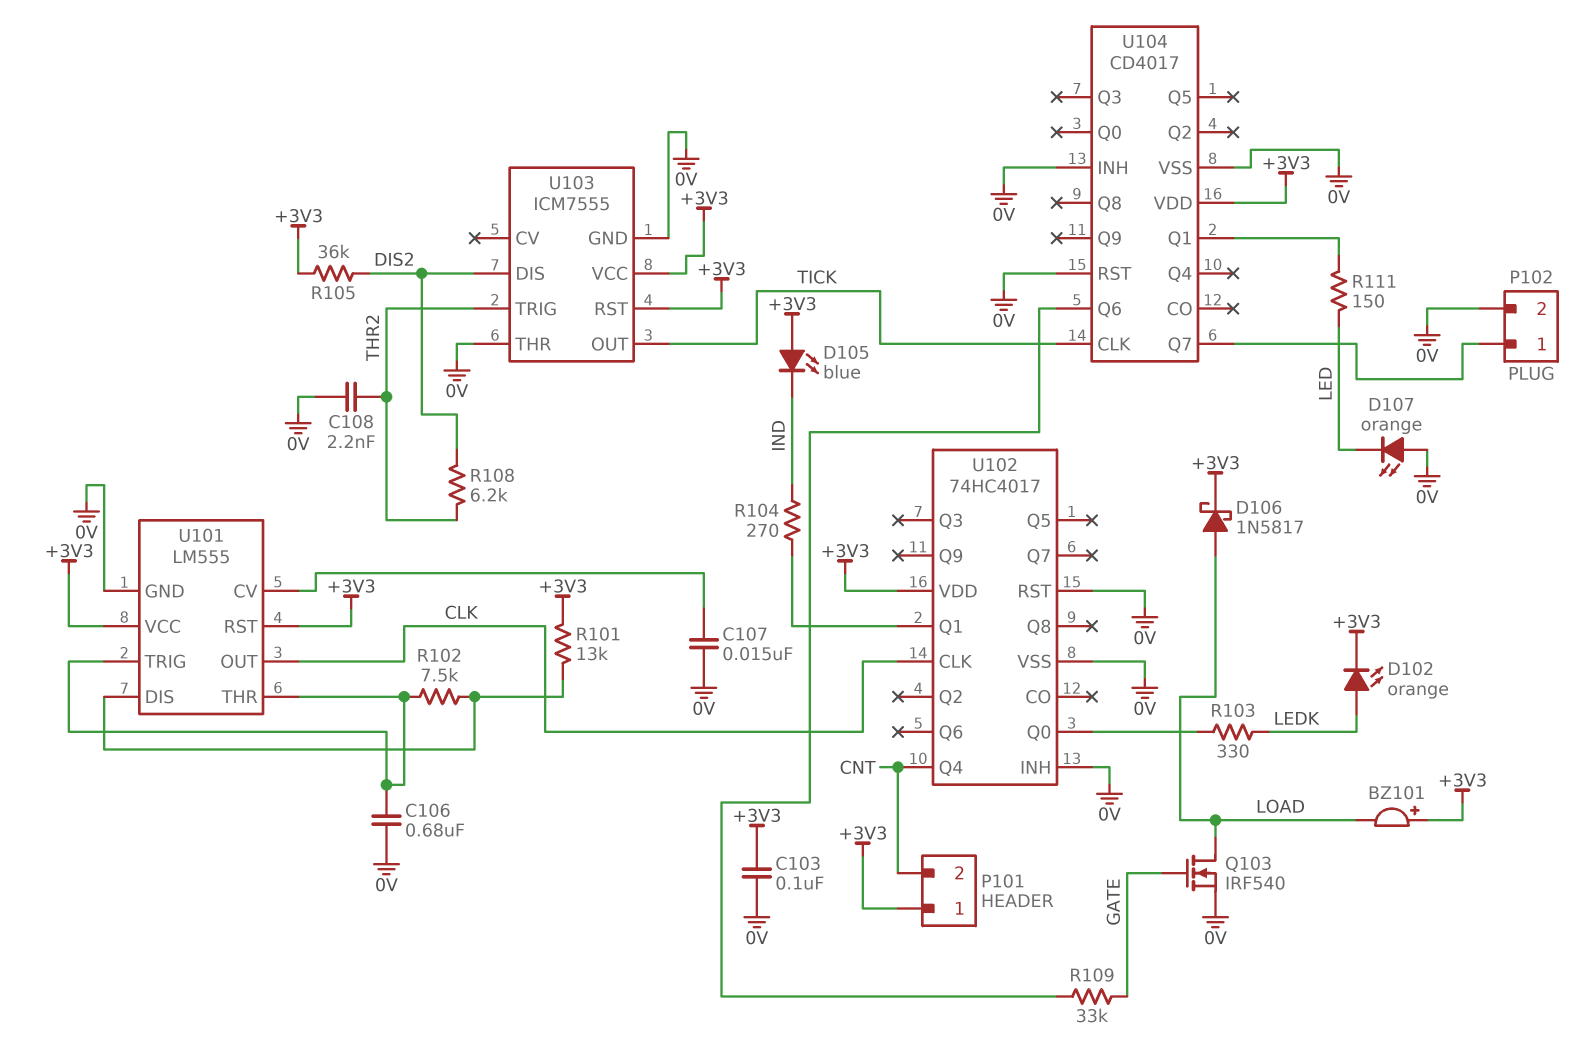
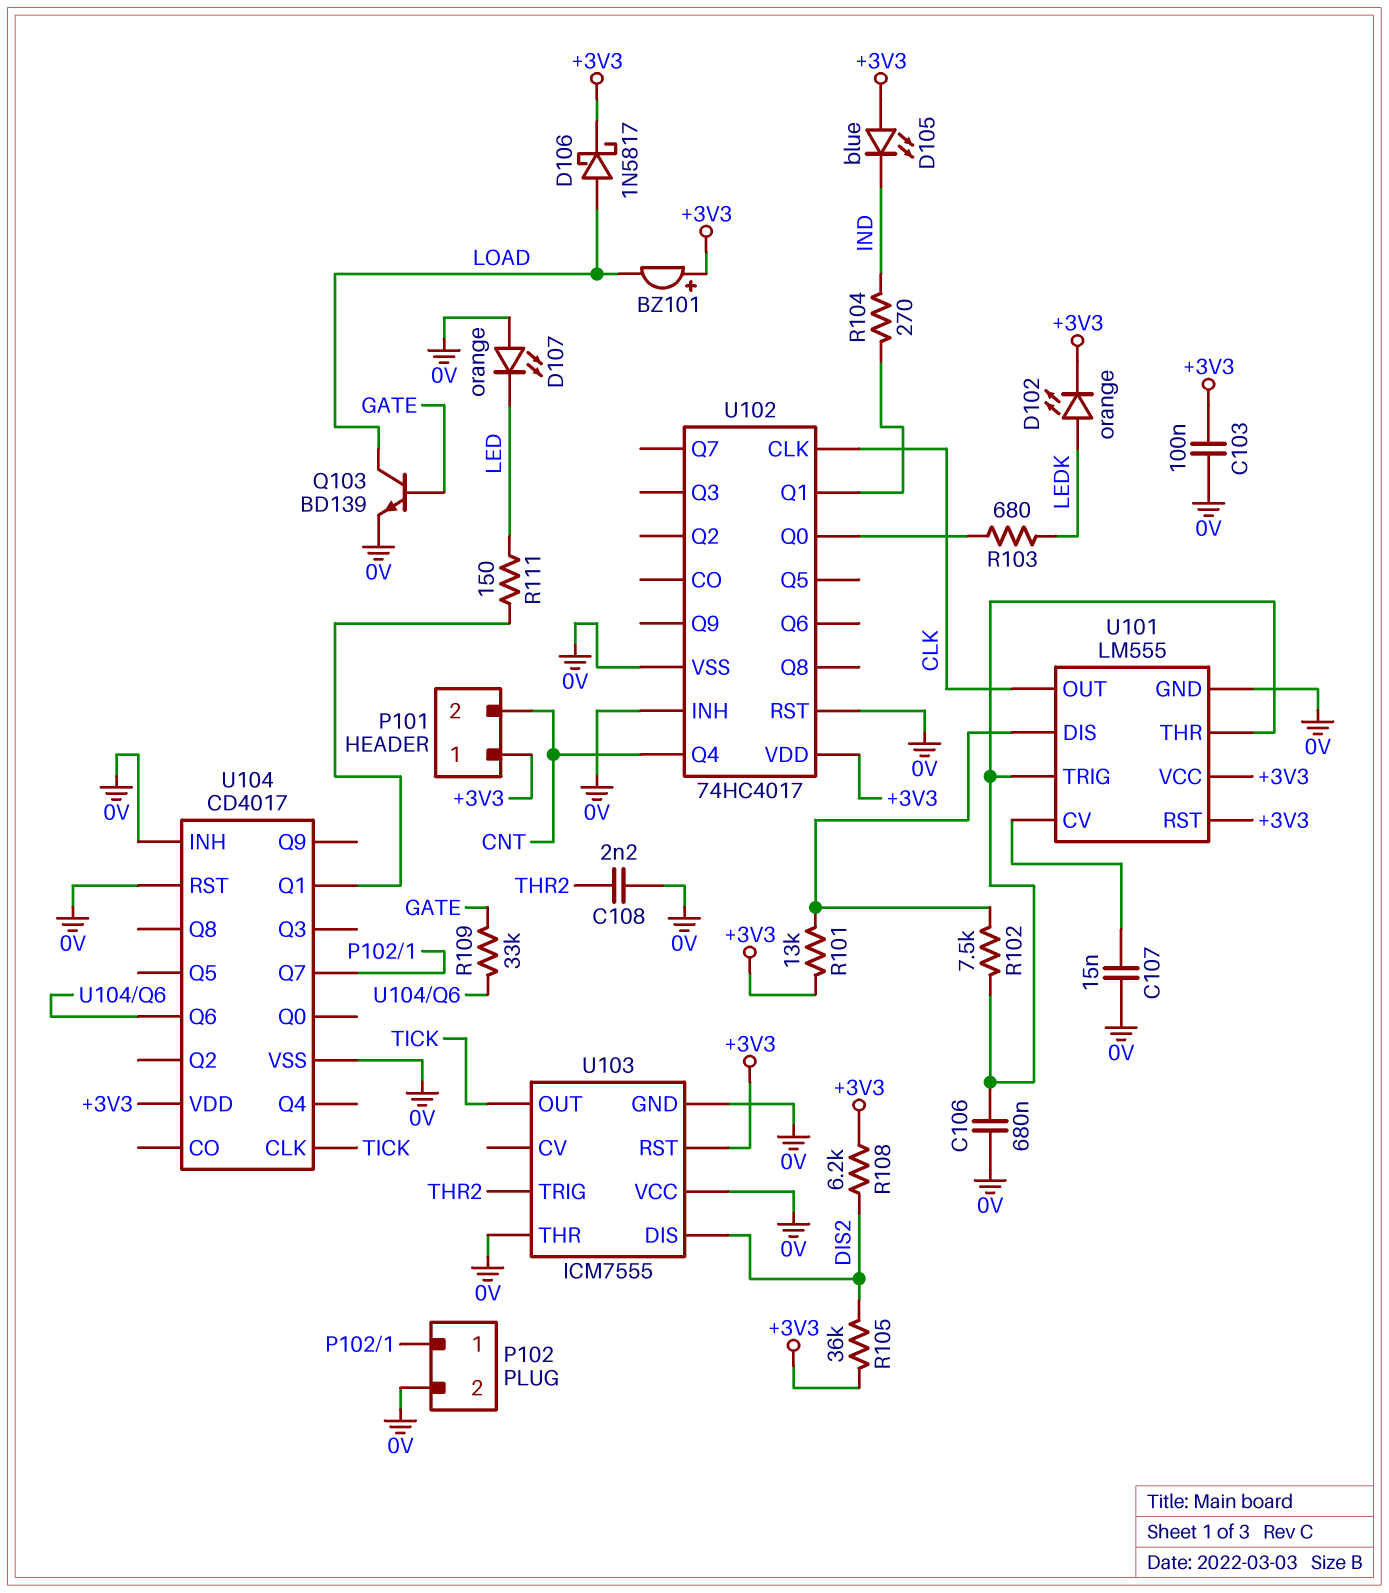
Q103: NMOS IRF540 (G GATE, D LOAD, S 0V) -> NPN BD139 (B GATE, C LOAD, E 0V)
R103: 330 (LEDK, U102/Q0) -> 680 (LEDK, U102/Q0)
R108: 6.2k (DIS2, THR2) -> 6.2k (+3V3, DIS2)
U103 pin VCC: +3V3 -> 0V

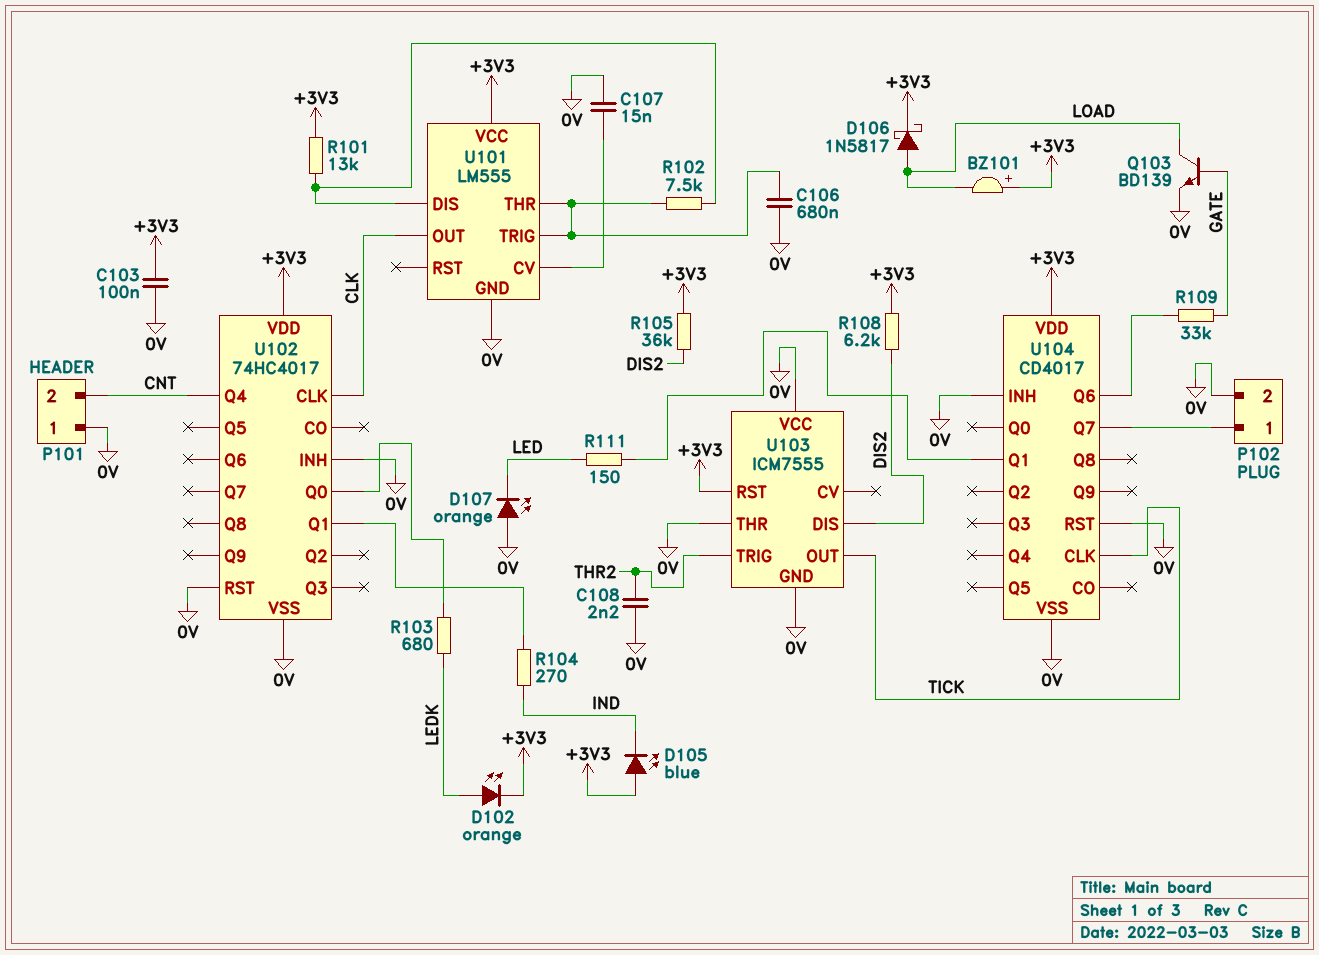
P101 pin 1: +3V3 -> 0V
U101 pin RST: +3V3 -> none

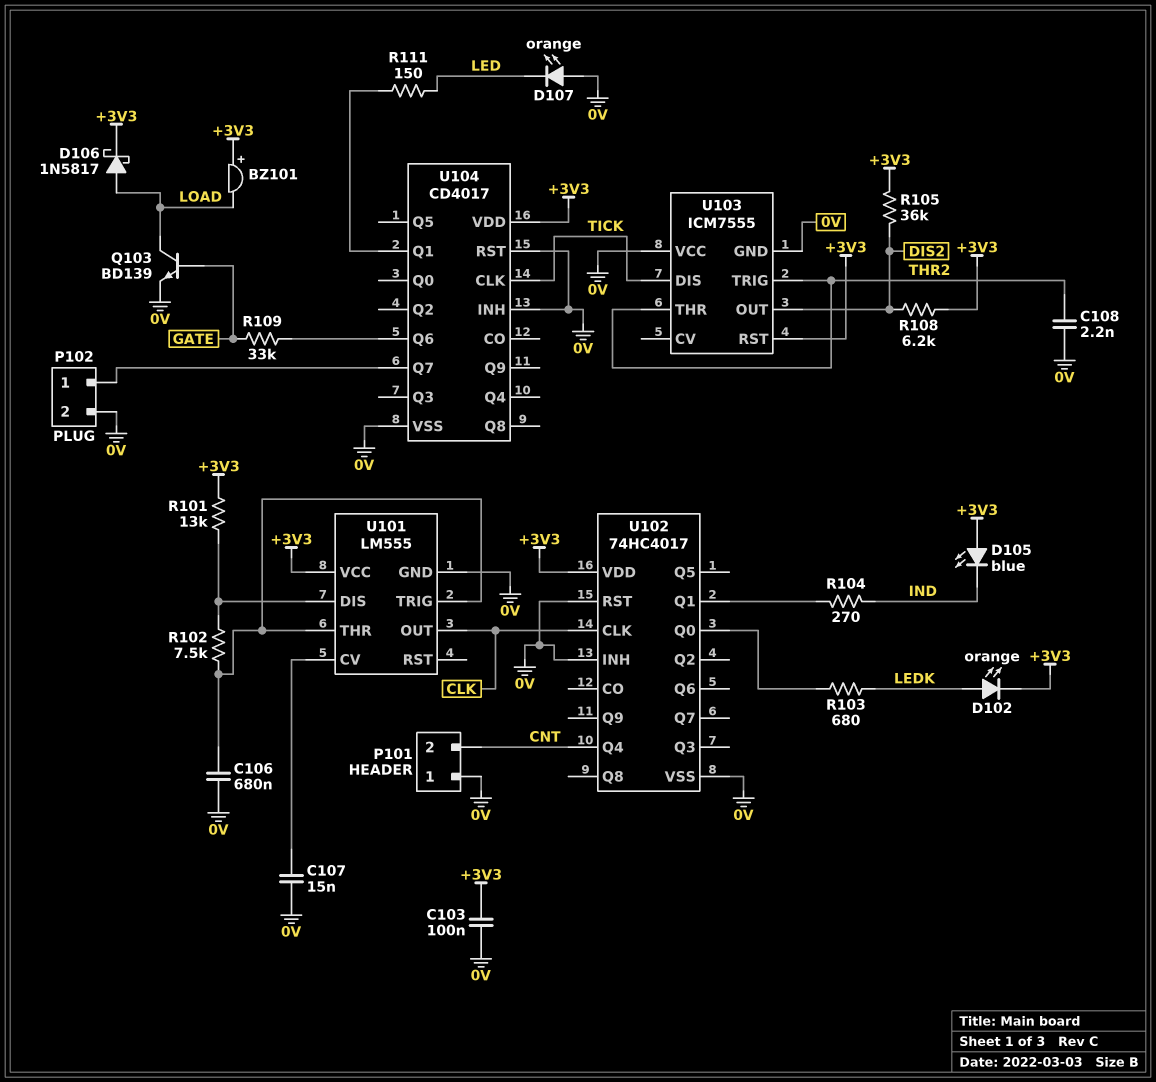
U103 pin DIS: DIS2 -> TICK
U103 pin OUT: TICK -> DIS2
U103 pin THR: 0V -> THR2

